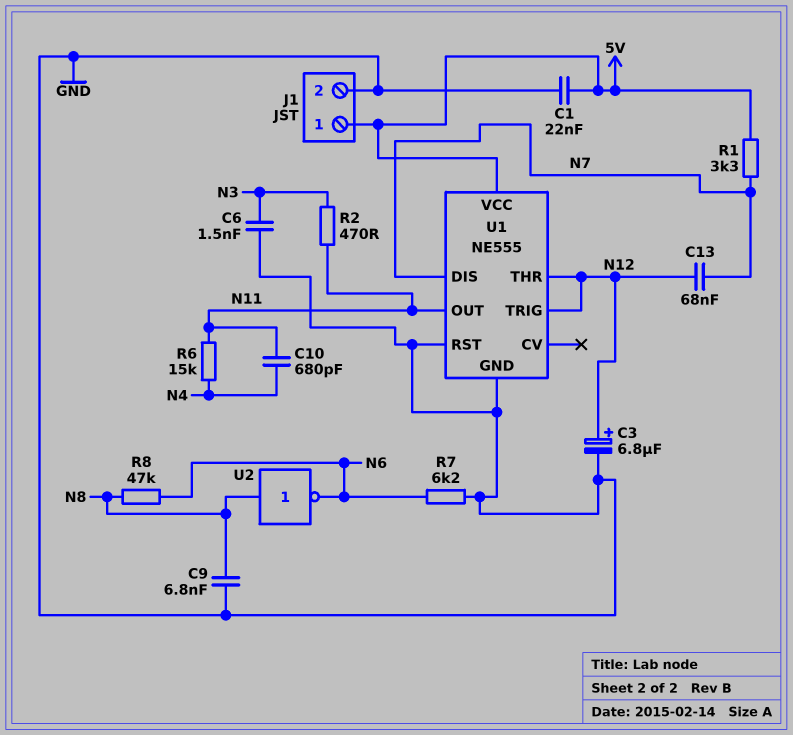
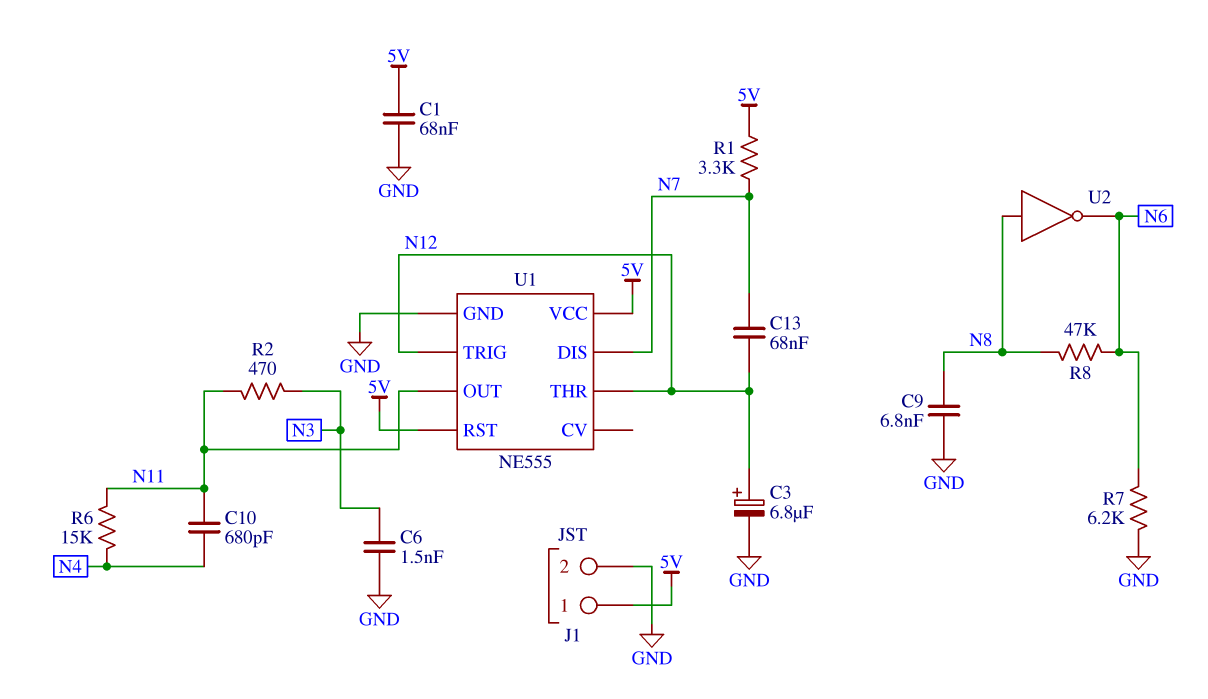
C1: 22nF (5V, GND) -> 68nF (5V, GND)
U1 pin RST: GND -> 5V

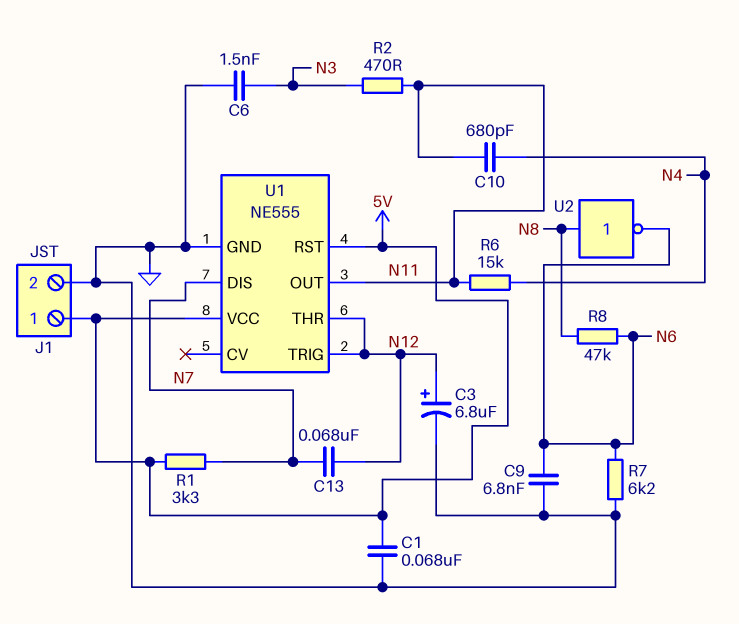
C9: 6.8nF (GND, N8) -> 6.8nF (GND, N6)

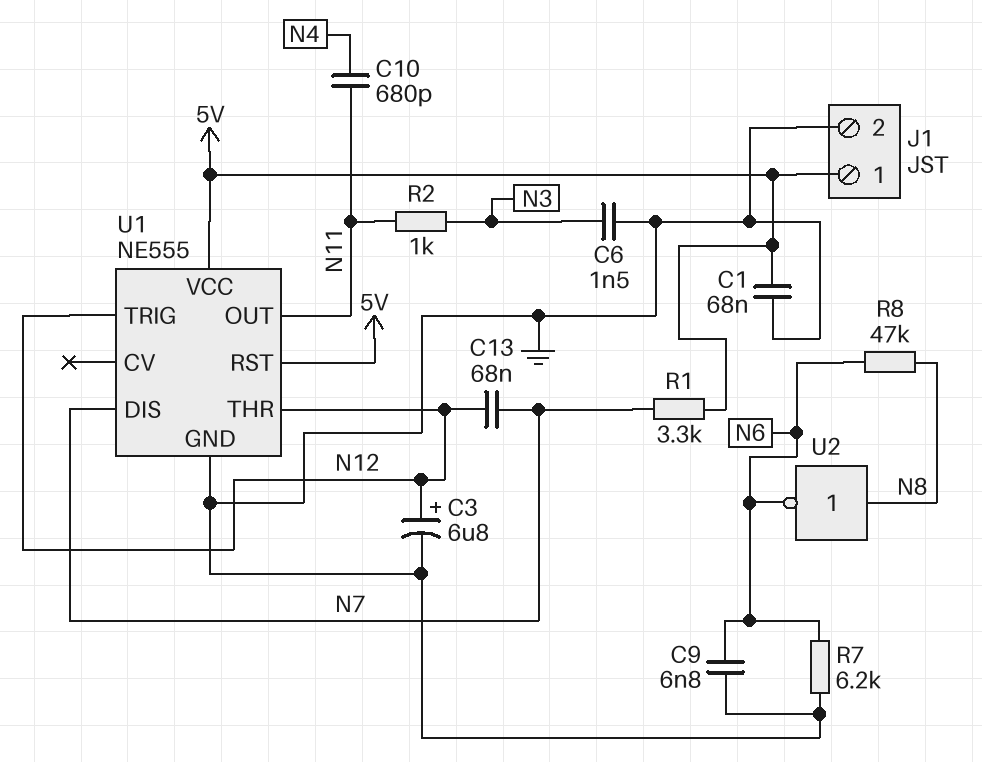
R2: 470 (N3, N11) -> 1k (N3, N11)
R6: 15k (N4, N11) -> none

